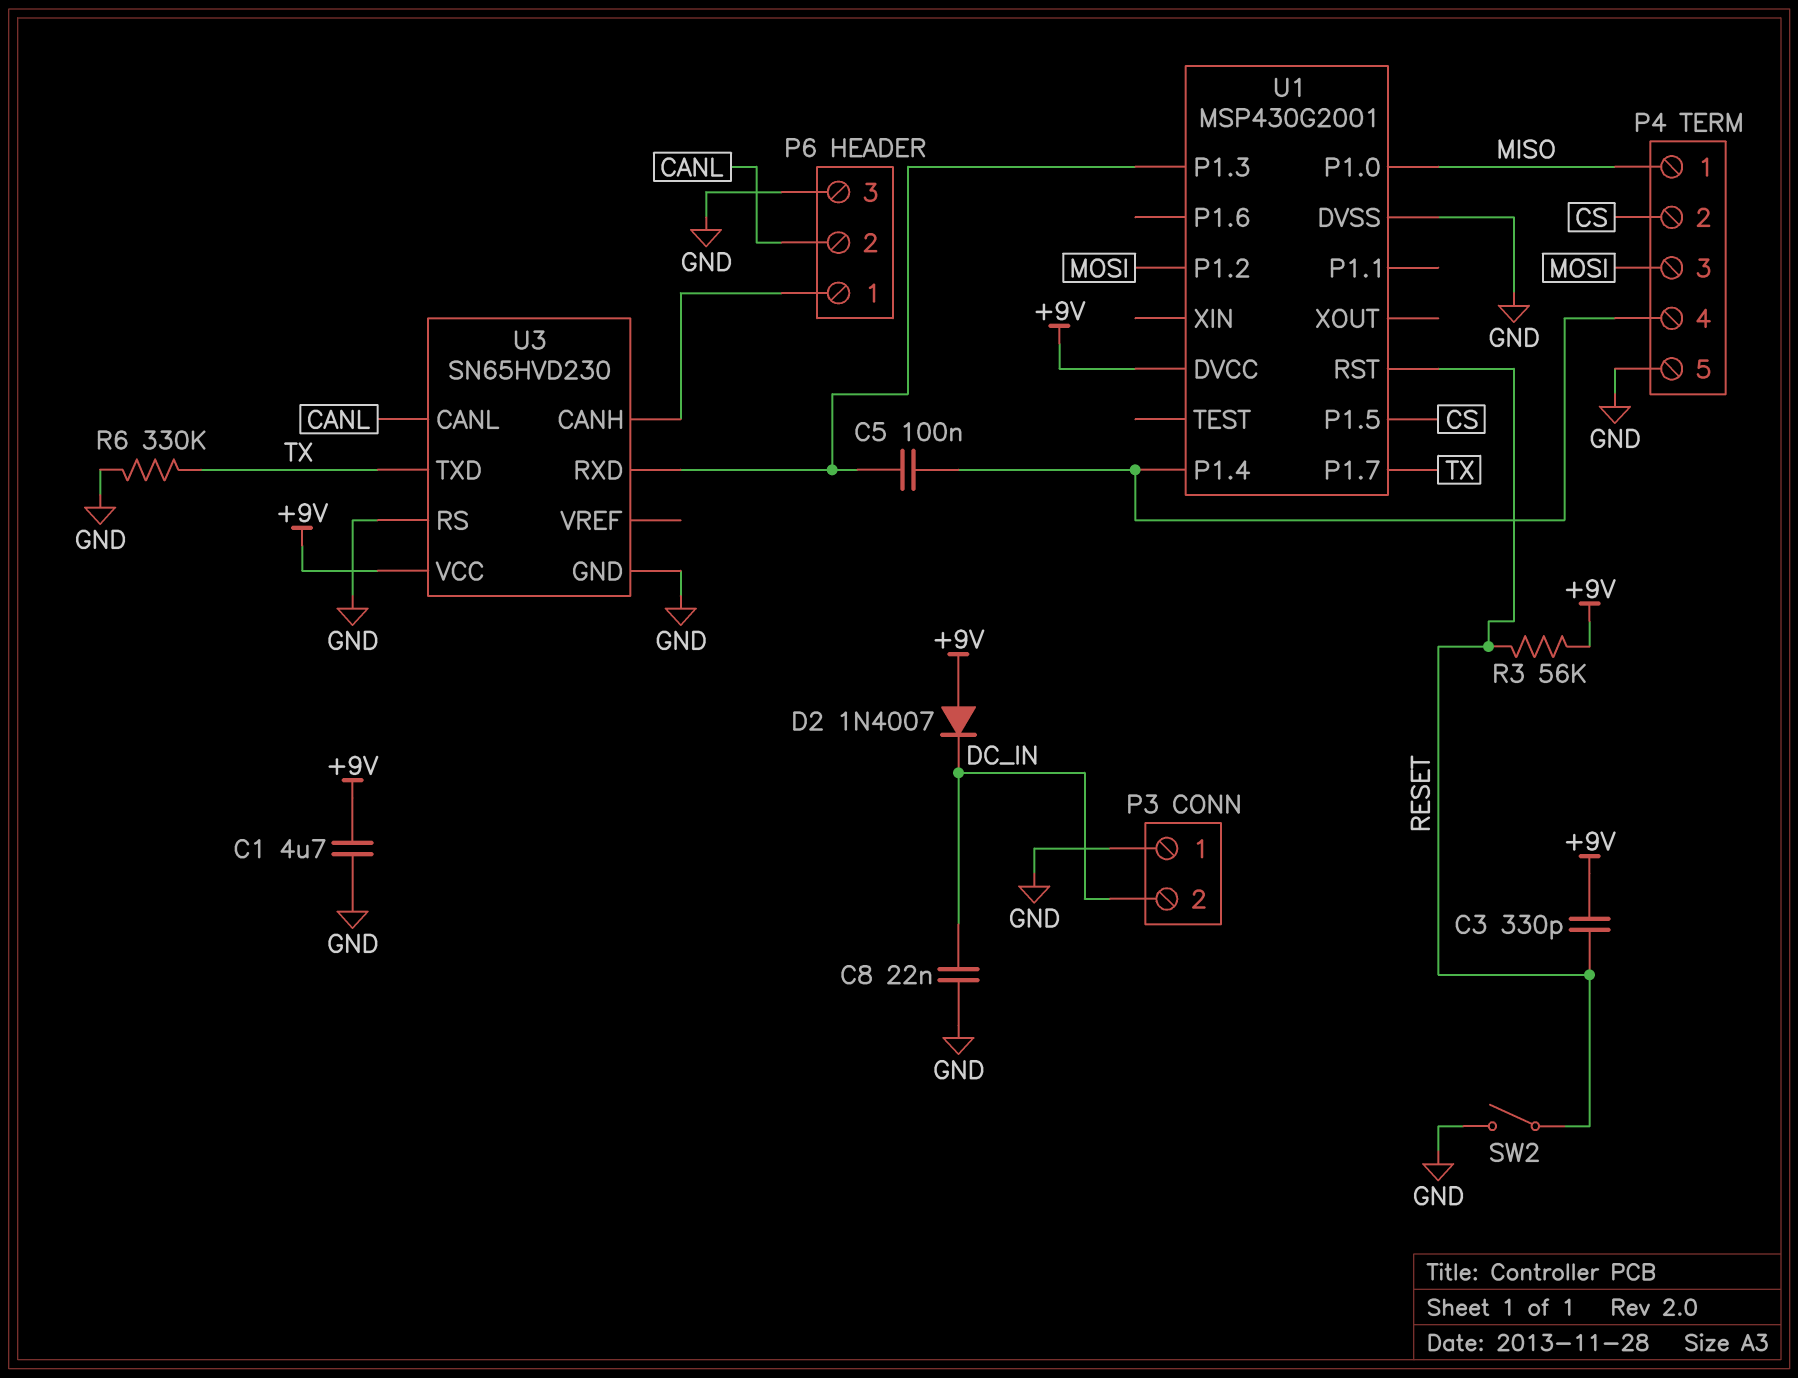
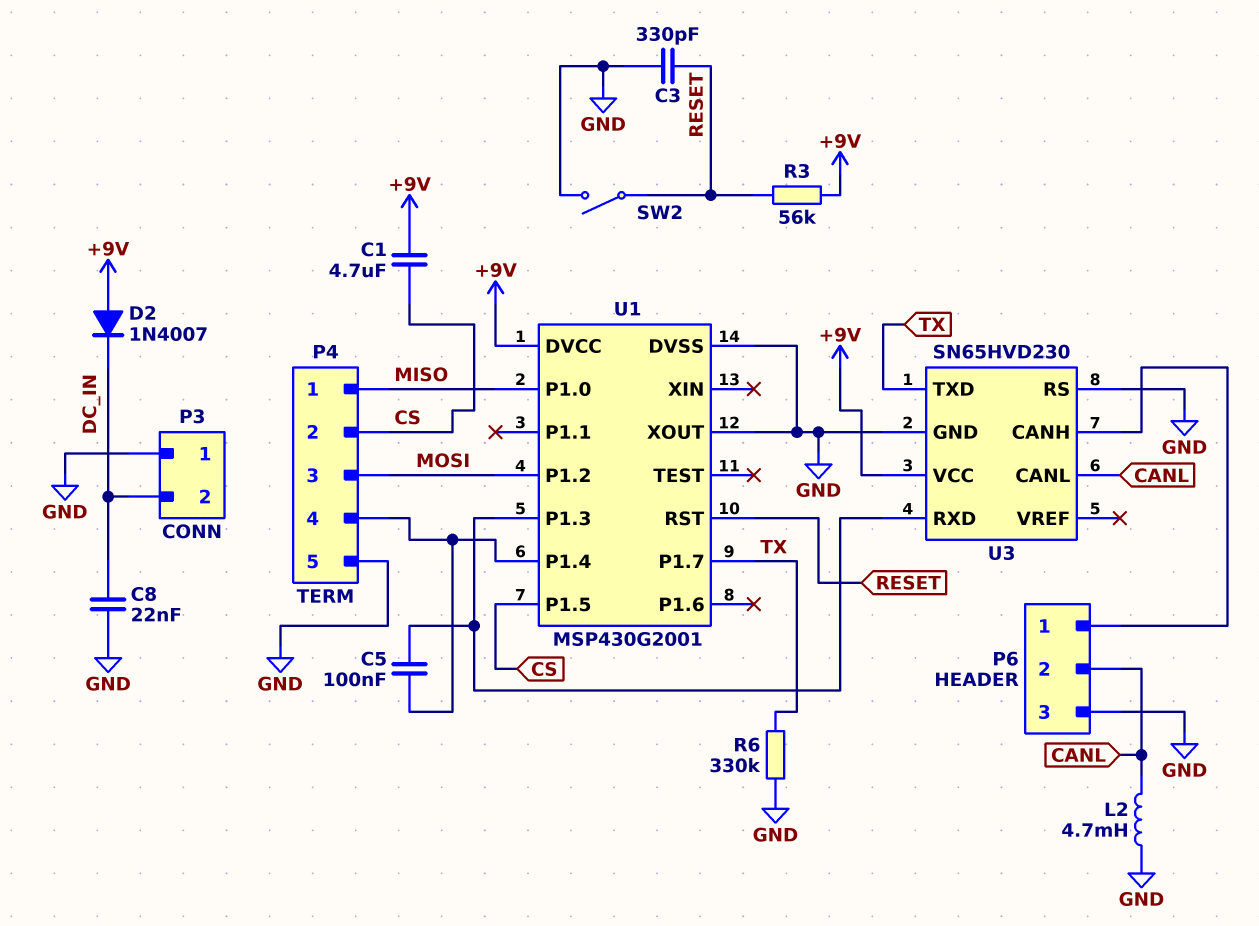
C1: 4.7uF (+9V, GND) -> 4.7uF (+9V, CS)
C3: 330pF (+9V, RESET) -> 330pF (GND, RESET)
L2: none -> 4.7mH (CANL, GND)
U1 pin XOUT: none -> GND

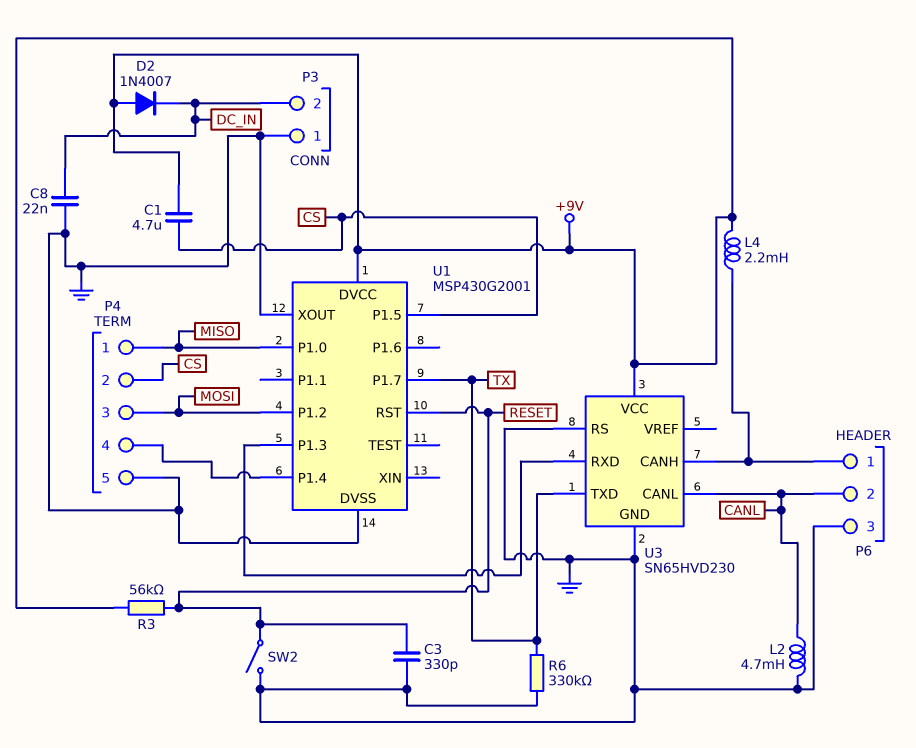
C5: 100nF (P4/4, U1/P1.3) -> none
L4: none -> 2.2mH (+9V, P6/1)

